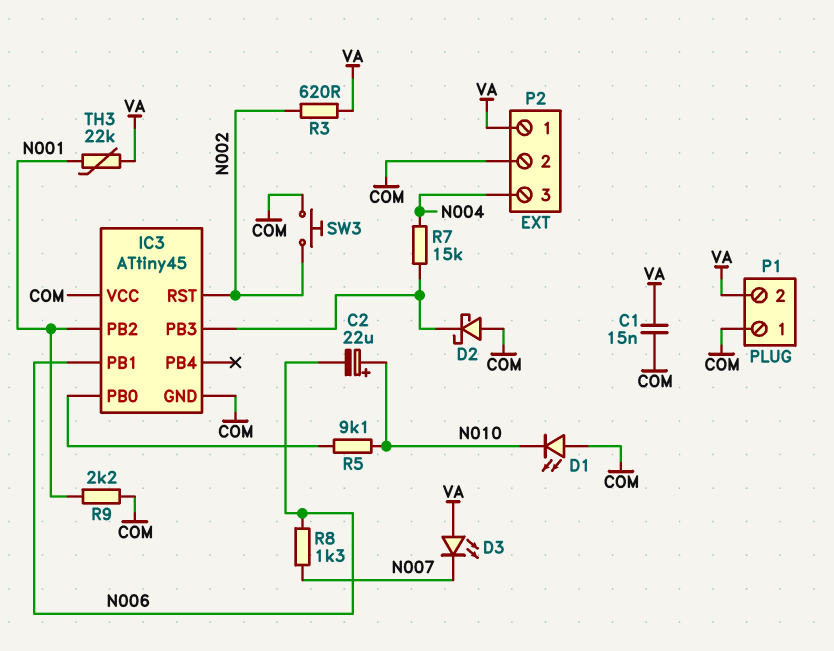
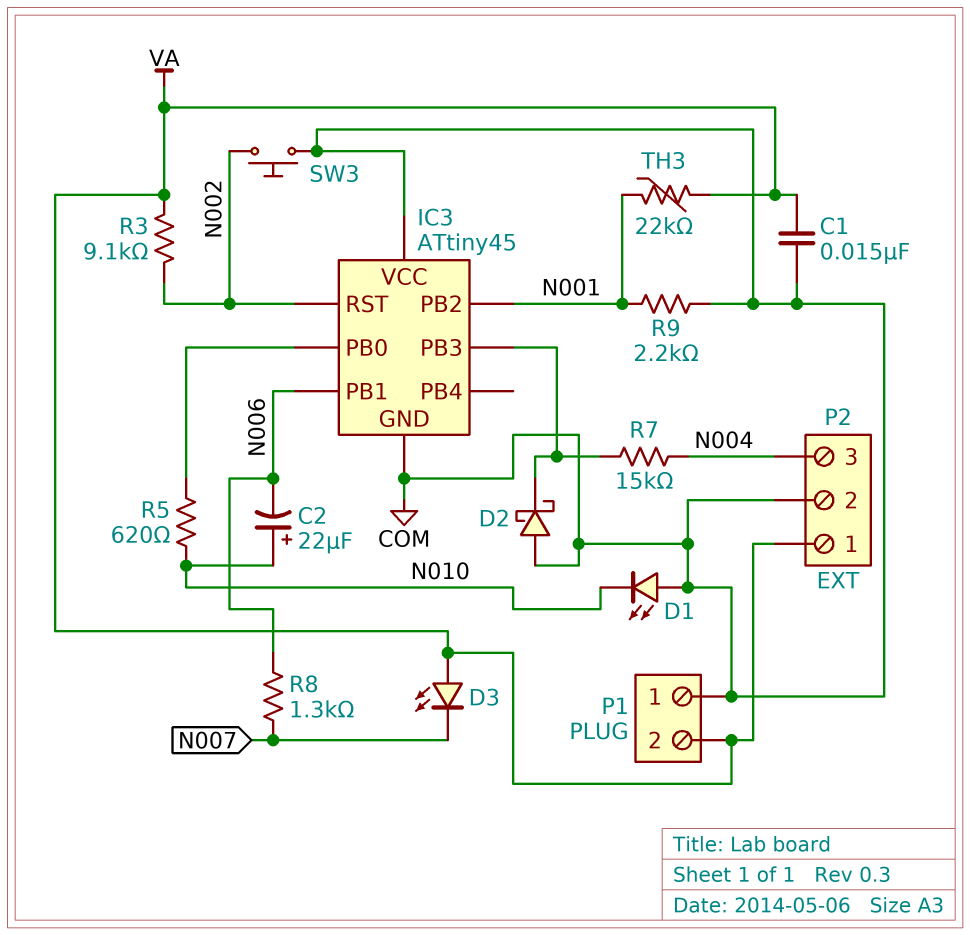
R3: 620 (N002, VA) -> 9.1k (N002, VA)
R5: 9.1k (IC3/PB0, N010) -> 620 (IC3/PB0, N010)

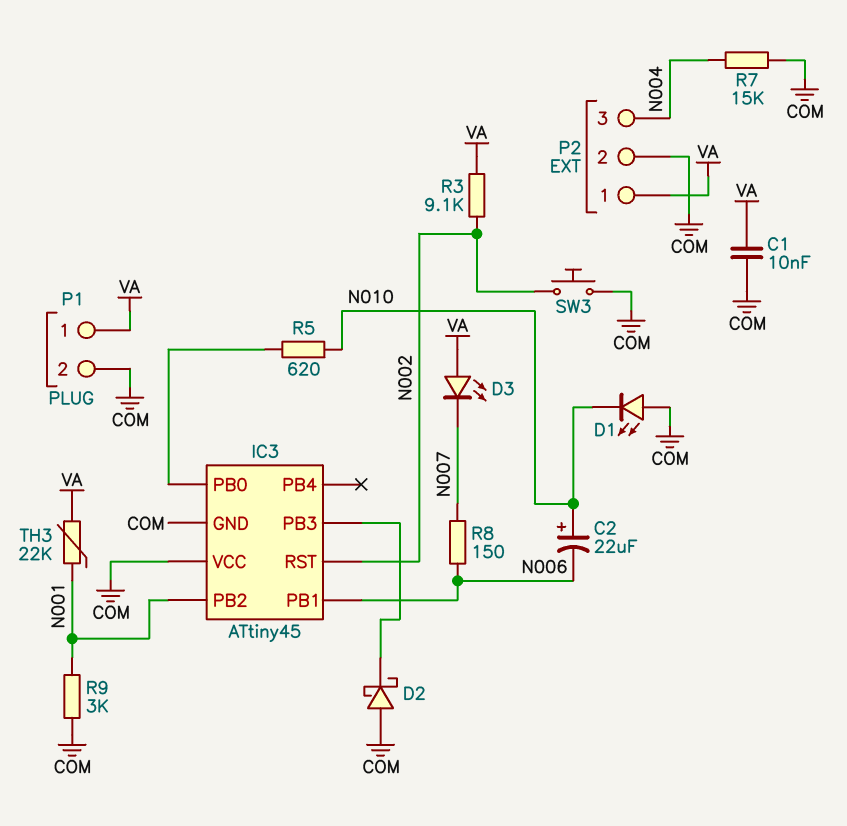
C1: 15nF (COM, VA) -> 10nF (COM, VA)
P1 pin 1: COM -> VA
P1 pin 2: VA -> COM
R7: 15k (IC3/PB3, N004) -> 15k (COM, N004)
R8: 1.3k (N006, N007) -> 150 (N006, N007)
R9: 2.2k (COM, N001) -> 3k (COM, N001)

